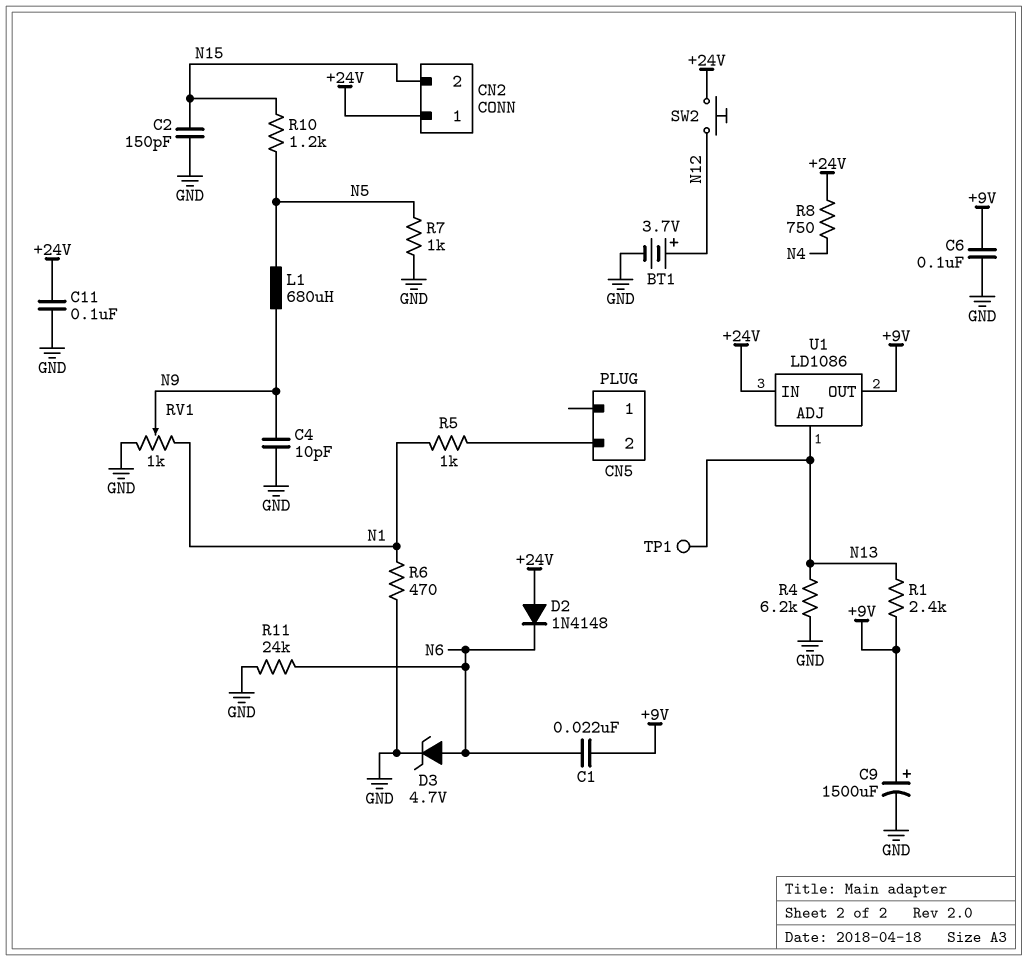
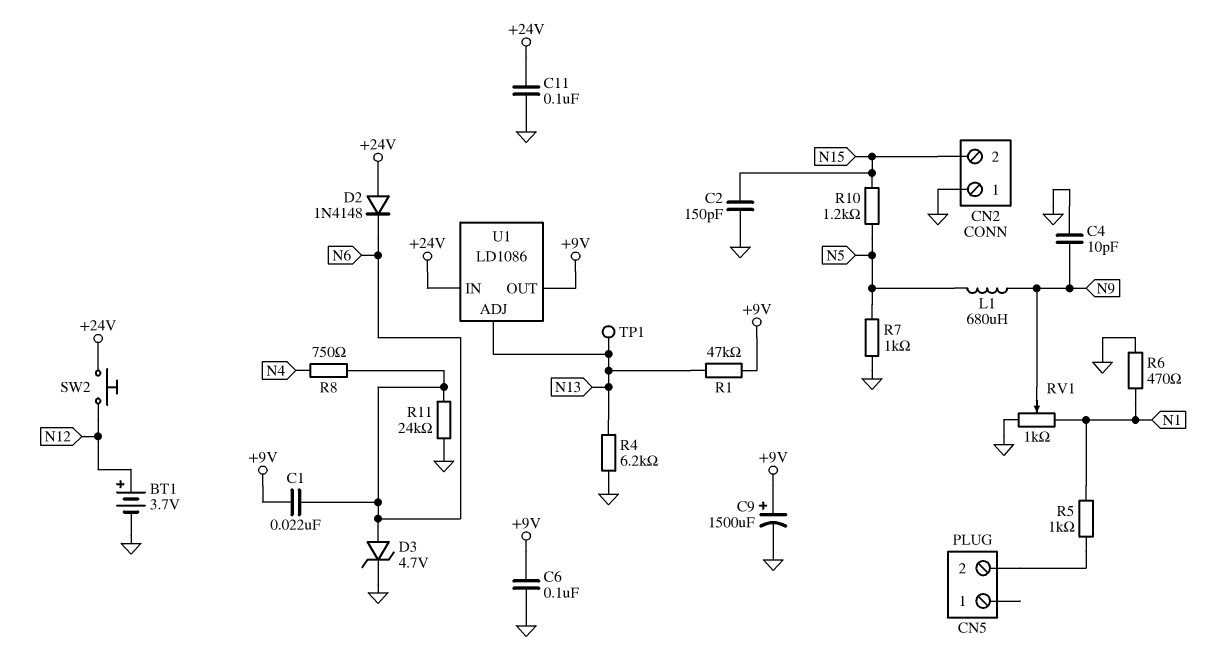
CN2 pin 1: +24V -> GND
R1: 2.4k (+9V, N13) -> 47k (+9V, N13)
R8: 750 (+24V, N4) -> 750 (N4, N6)

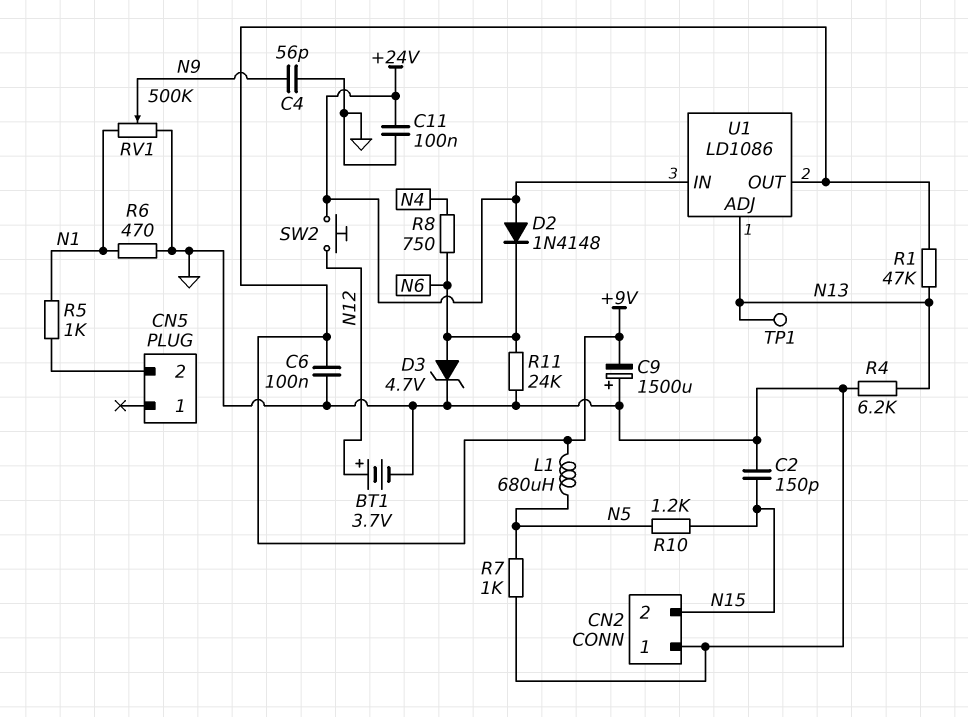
C1: 22nF (+9V, N6) -> none
C4: 10pF (GND, N9) -> 56pF (GND, N9)
C9: 1500uF (plus +9V, minus GND) -> 1500uF (plus GND, minus +9V)
L1: 680uH (N5, N9) -> 680uH (+9V, N5)
RV1: 1k (GND, N1, wiper N9) -> 500k (GND, N1, wiper N9)

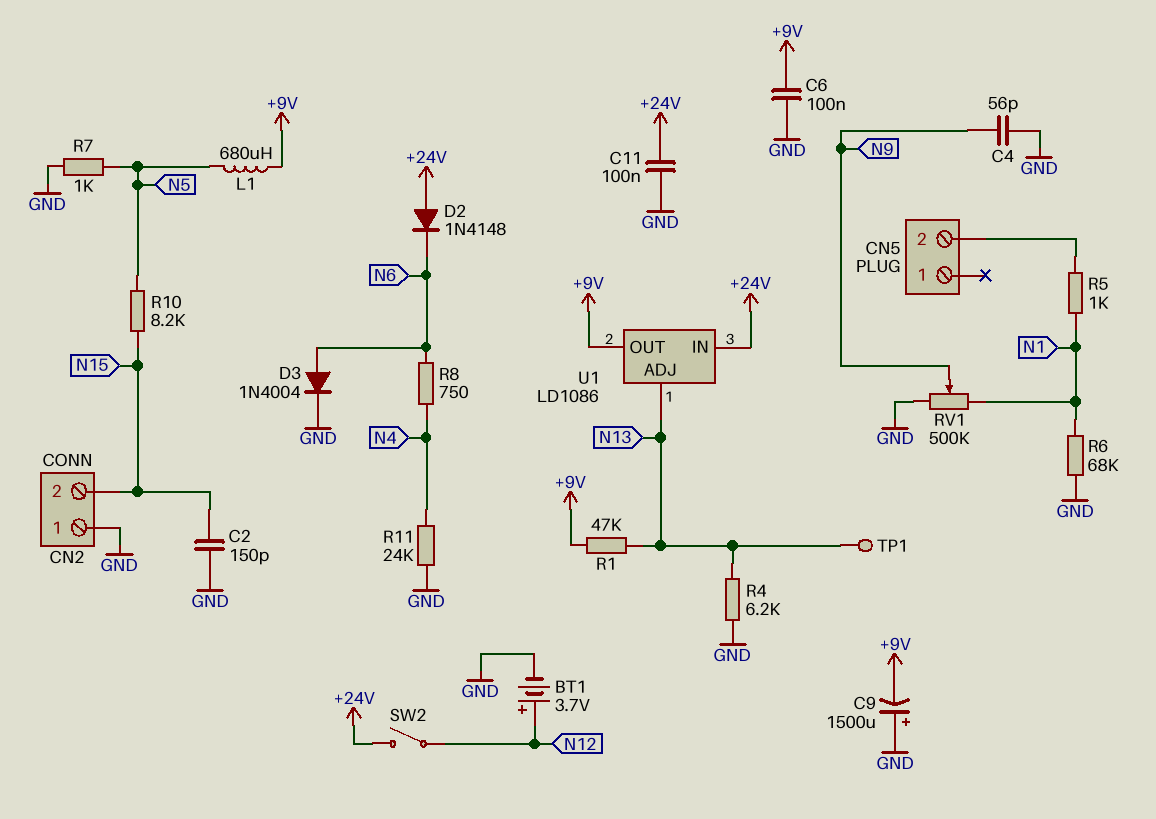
D3: zener 4.7V (A N6, K GND) -> diode 1N4004 (A N6, K GND)
R6: 470 (GND, N1) -> 68k (GND, N1)
R10: 1.2k (N5, N15) -> 8.2k (N5, N15)
R11: 24k (GND, N6) -> 24k (GND, N4)
SW2: button (+24V, N12) -> switch (+24V, N12)

